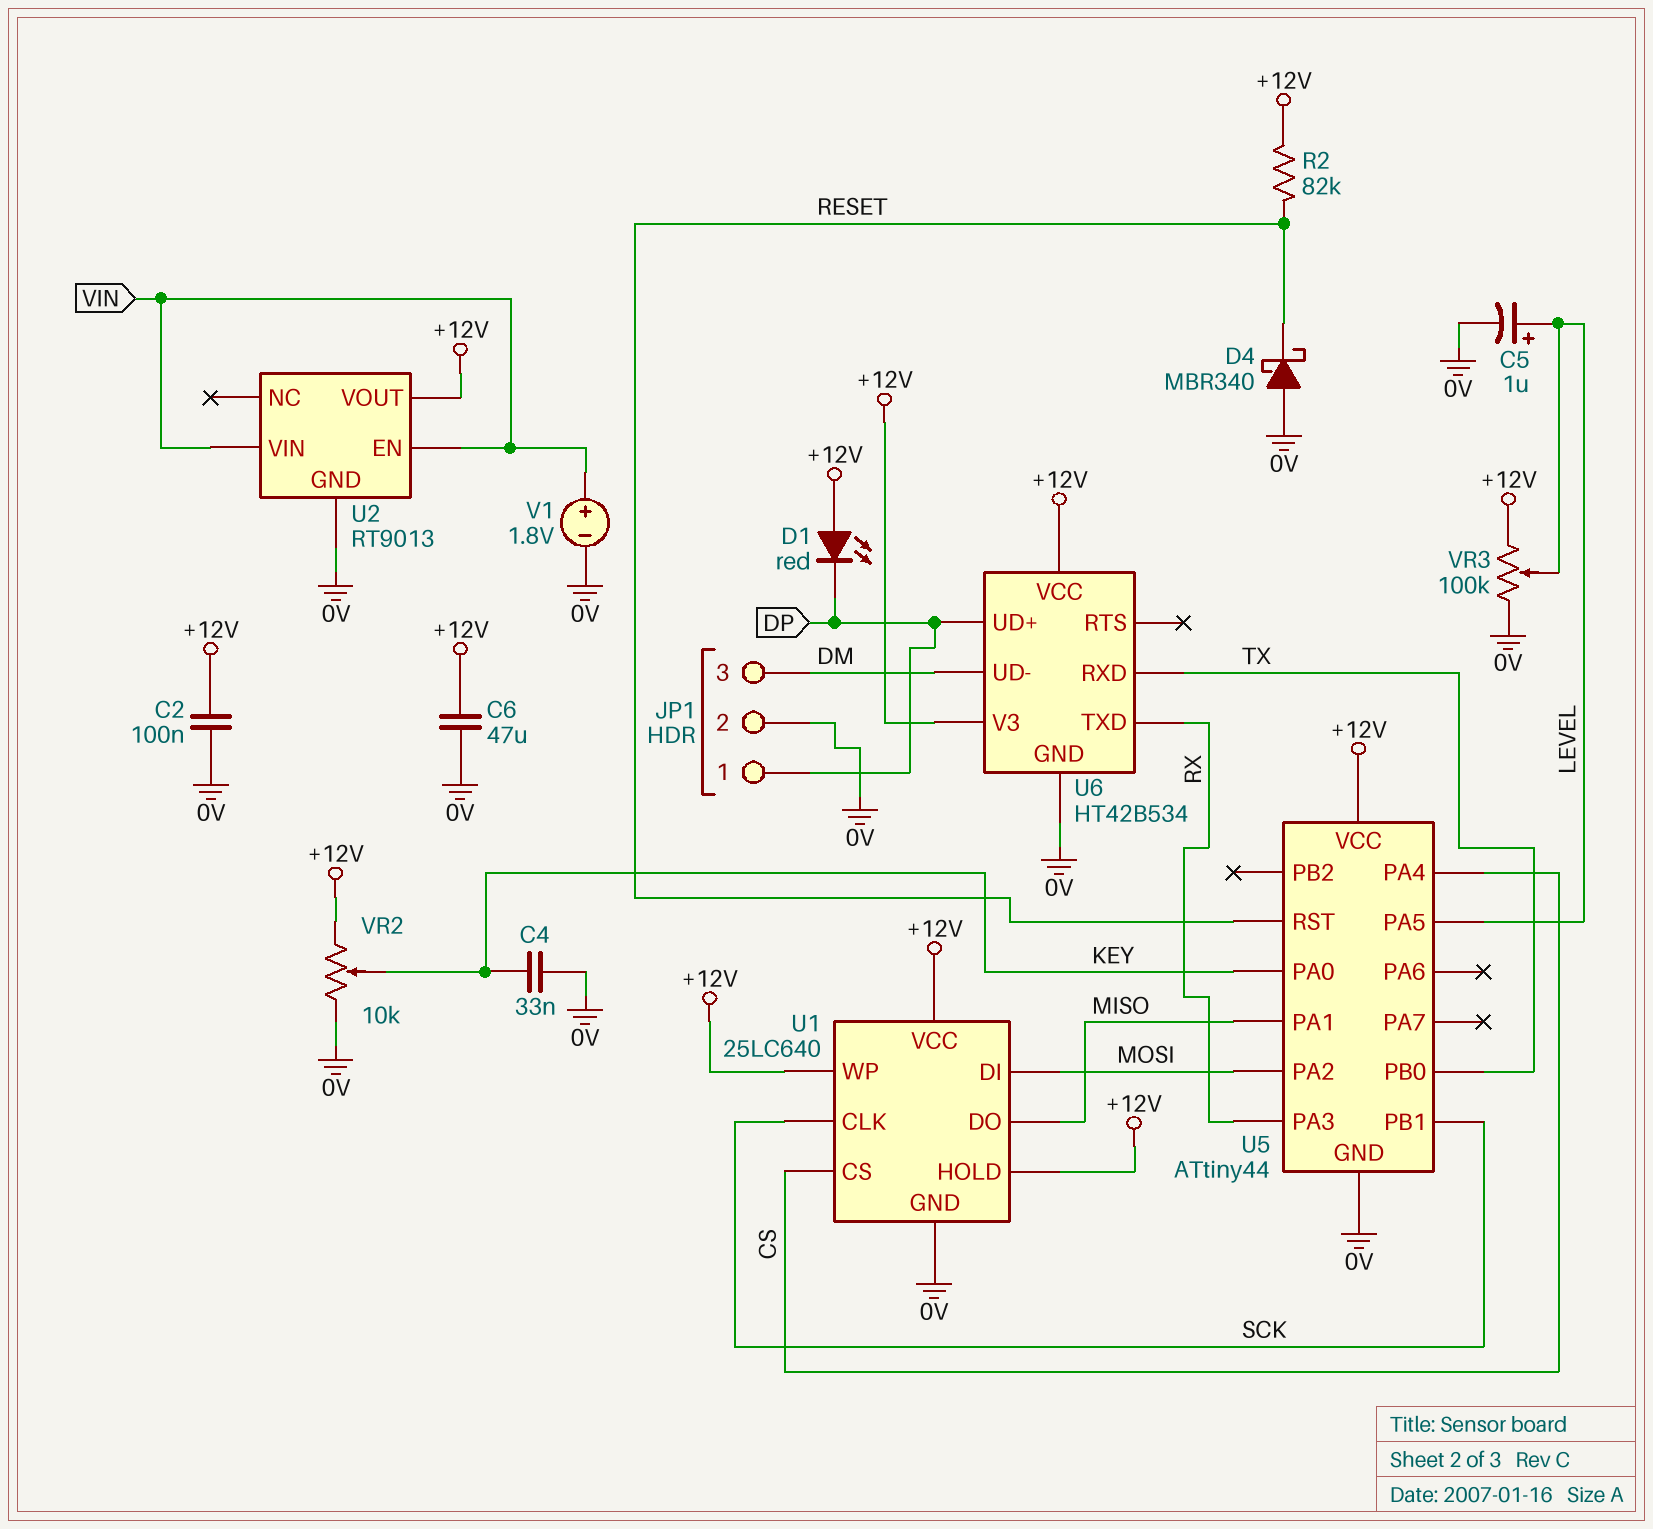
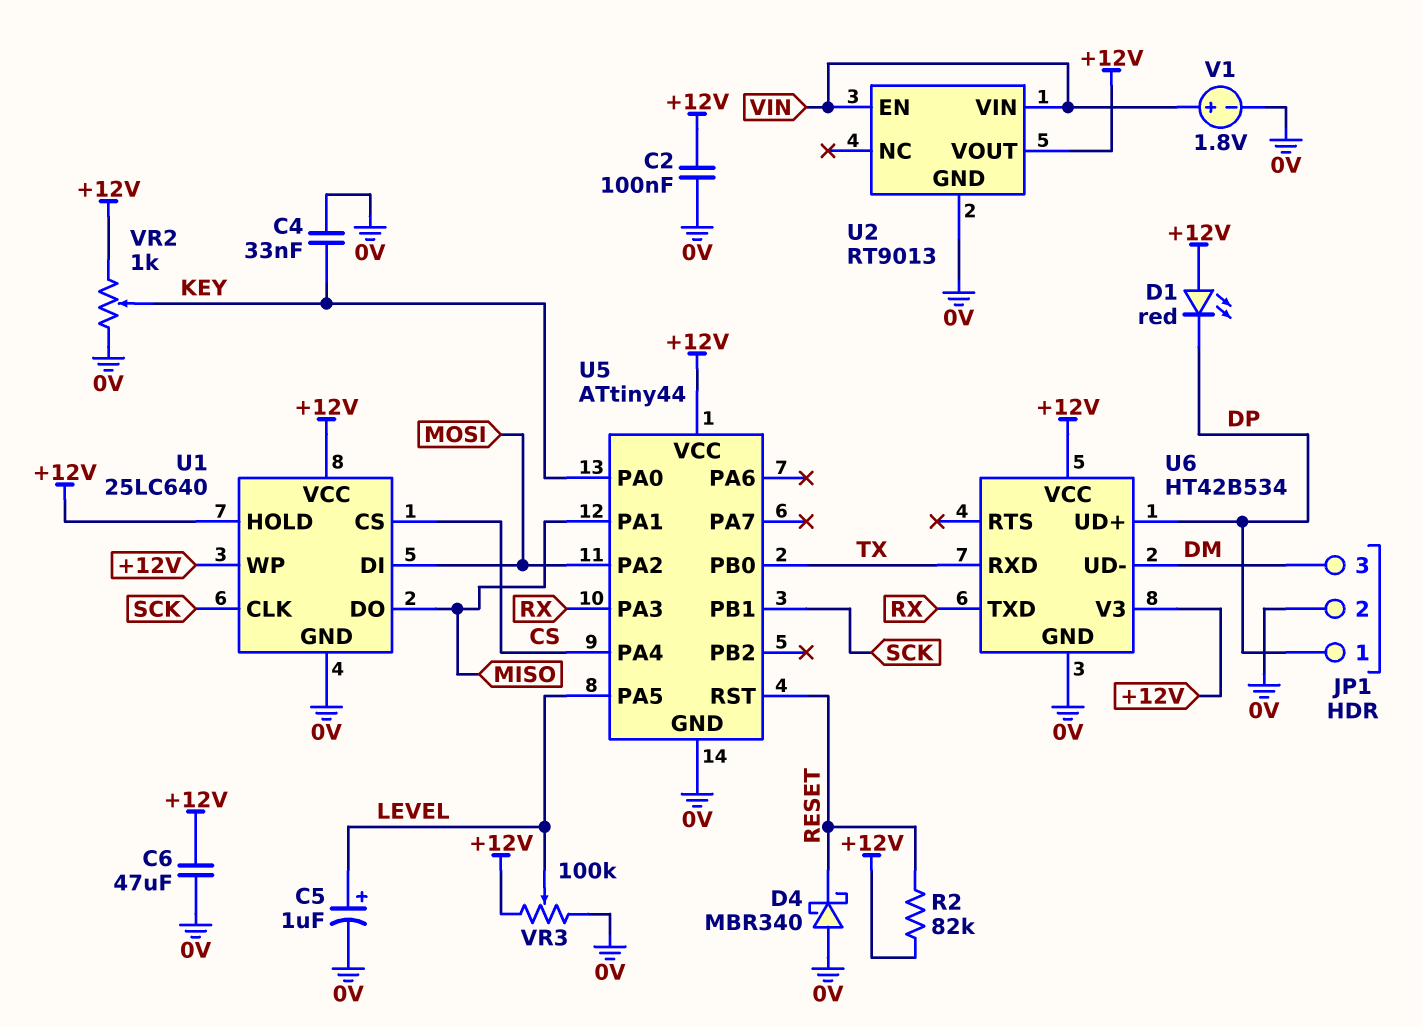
VR2: 10k (+12V, 0V, wiper KEY) -> 1k (+12V, 0V, wiper KEY)

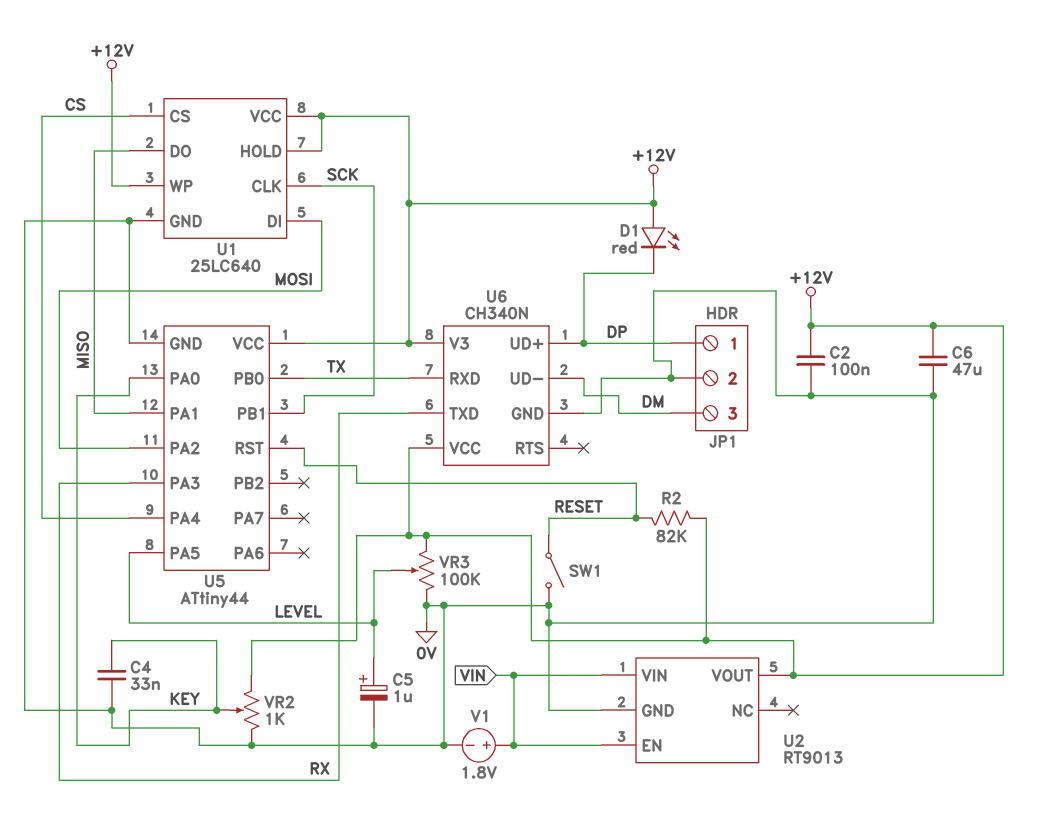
D4: schottky MBR340 (A 0V, K RESET) -> none
SW1: none -> switch (0V, RESET)
U6: HT42B534 -> CH340N

